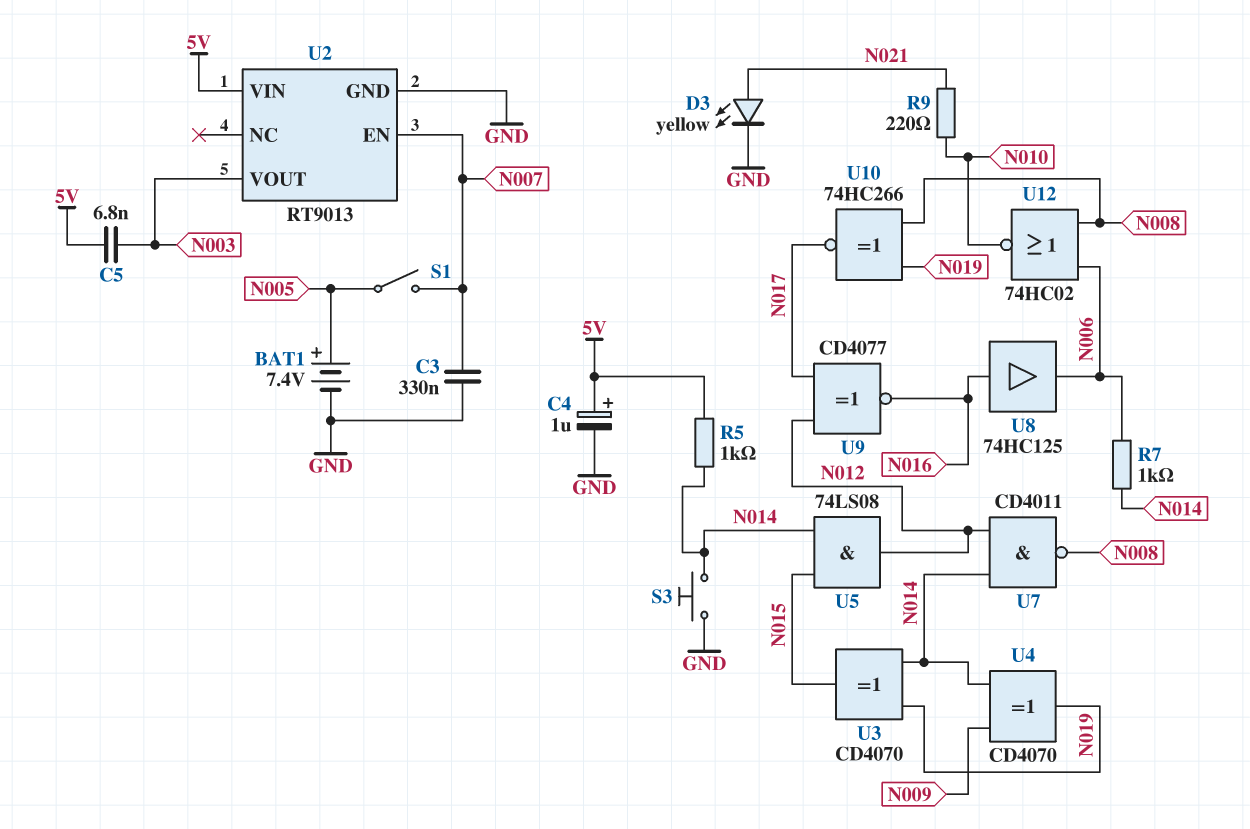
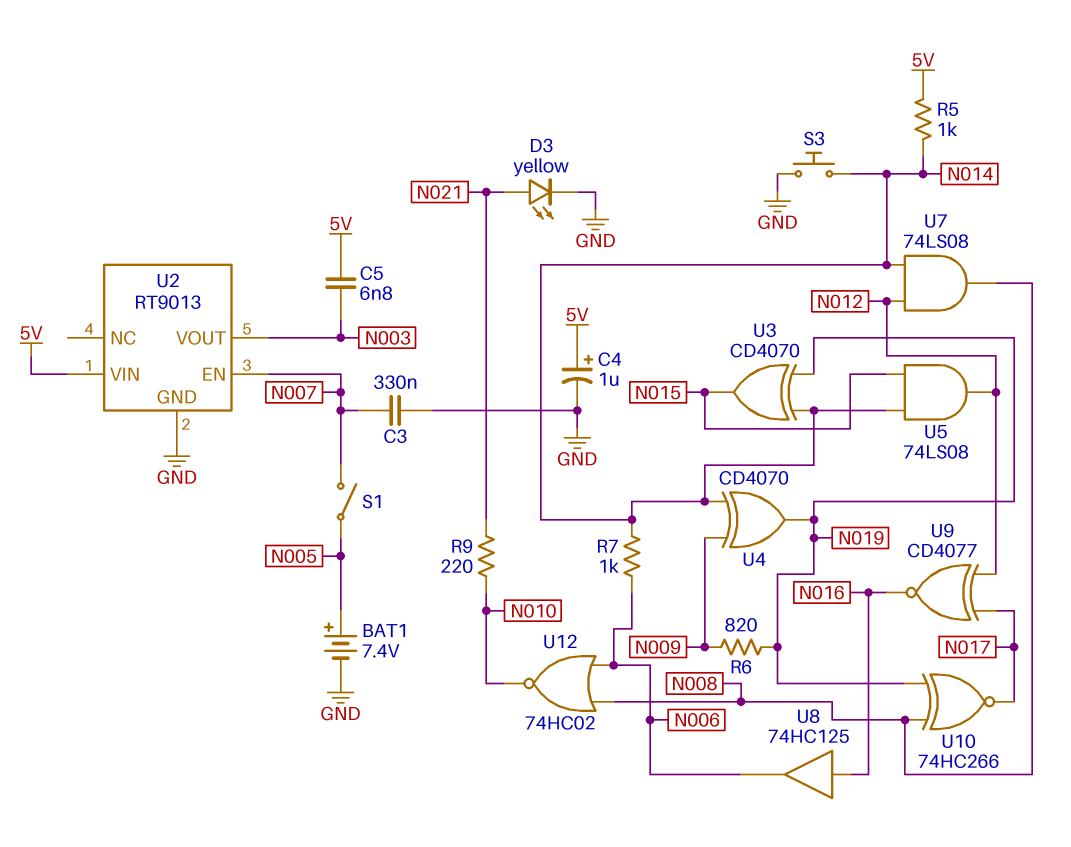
R6: none -> 820 (N009, N019)
U7: NAND CD4011 (in N012, in N014, out N008) -> AND 74LS08 (in N012, in N014, out N008)

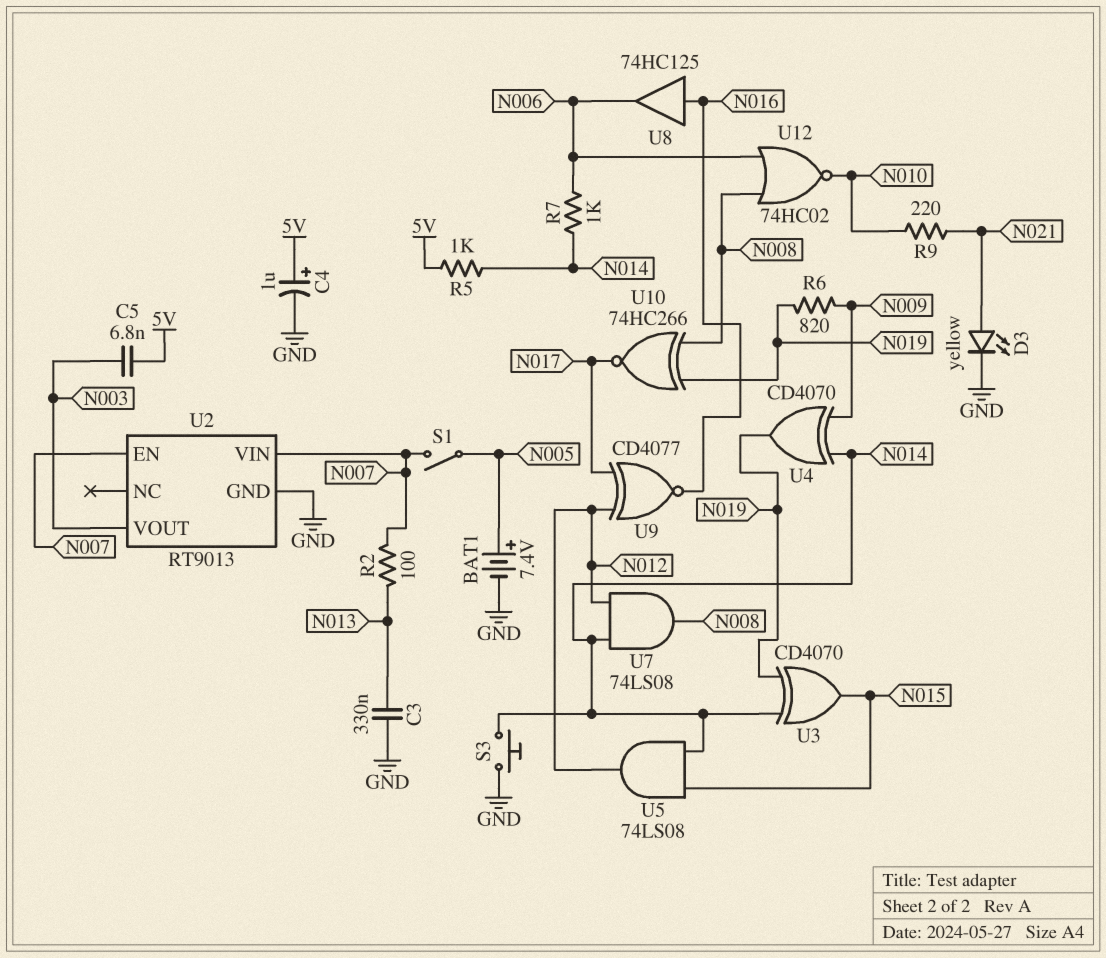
C3: 330nF (GND, N007) -> 330nF (GND, N013)
R2: none -> 100 (N007, N013)
U2 pin VIN: 5V -> N007

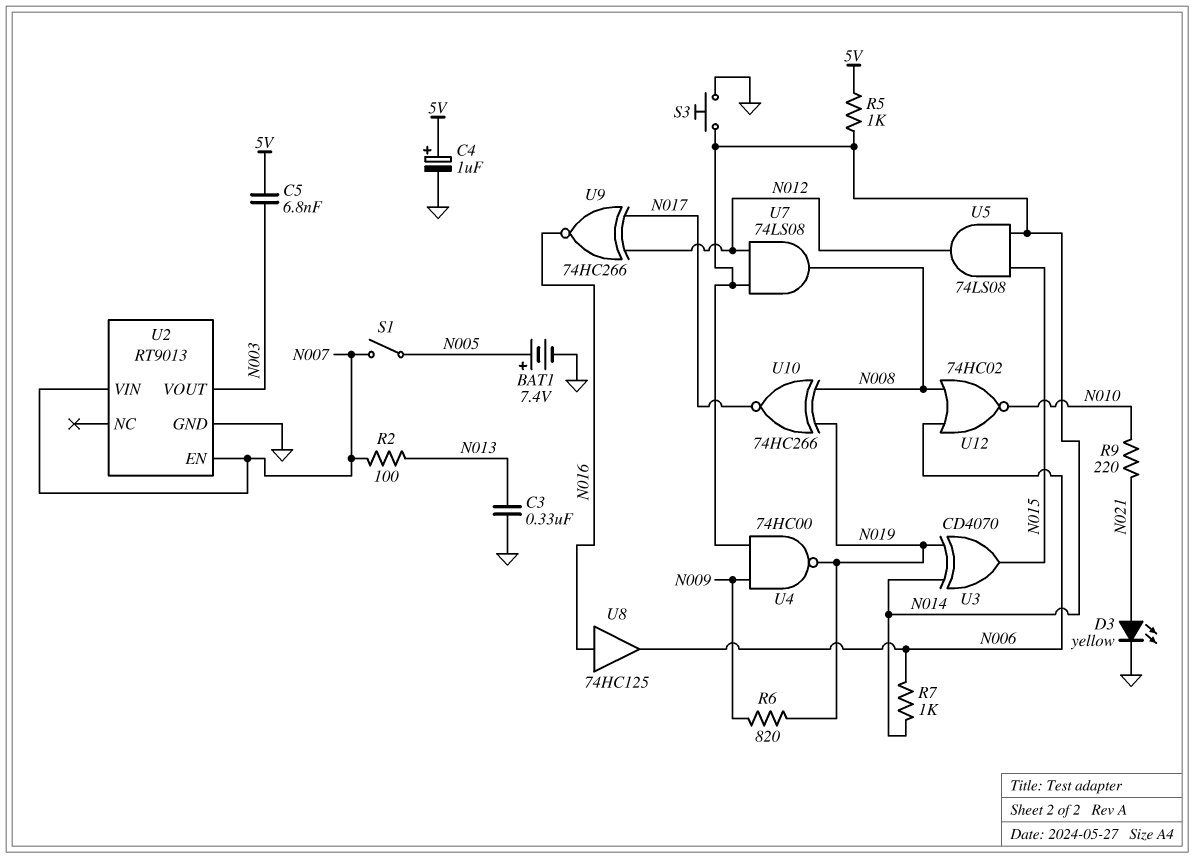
U4: XOR CD4070 (in N009, in N014, out N019) -> NAND 74HC00 (in N009, in N014, out N019)
U9: XNOR CD4077 (in N012, in N017, out N016) -> XNOR 74HC266 (in N012, in N017, out N016)

